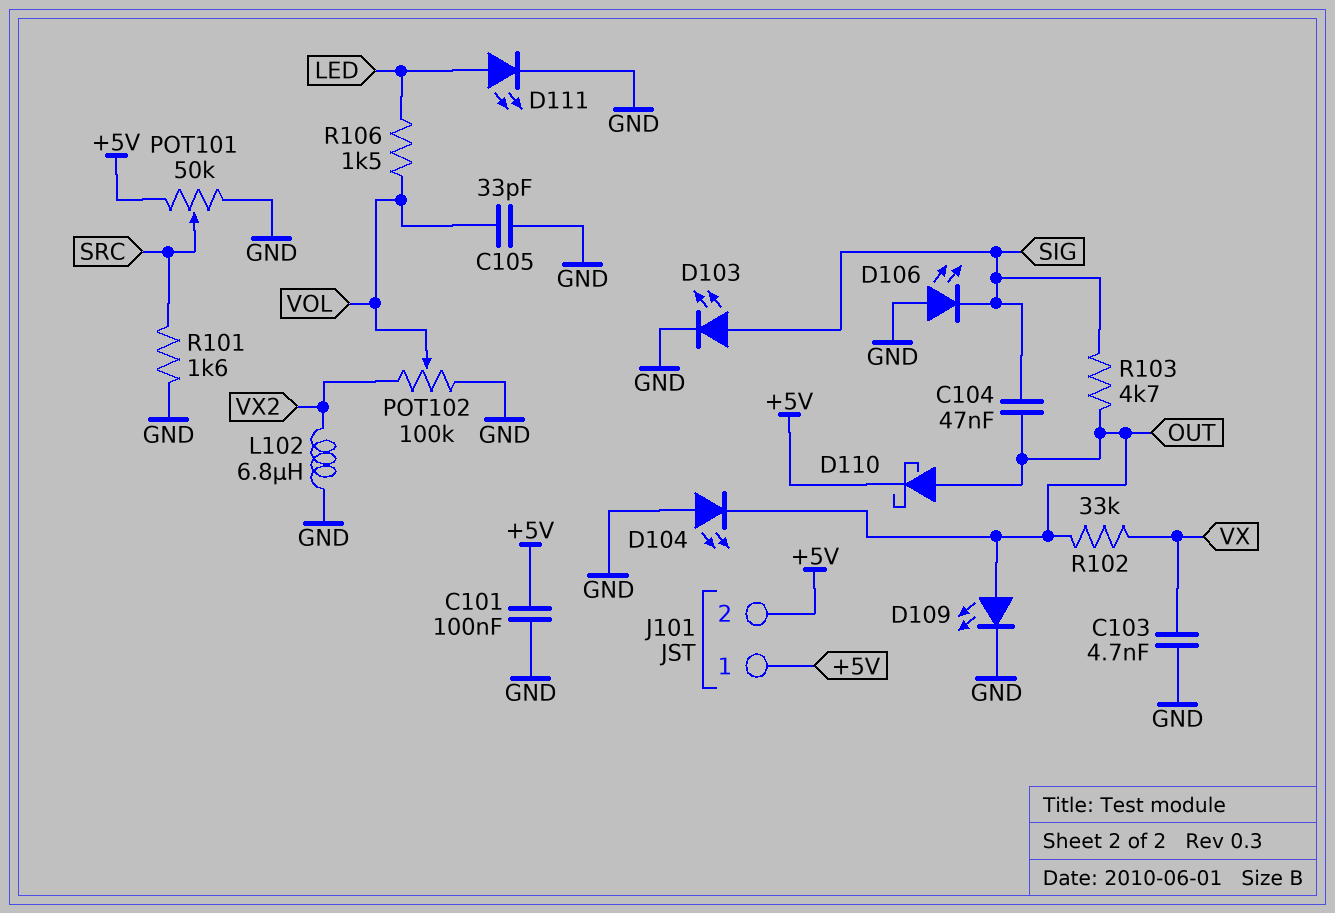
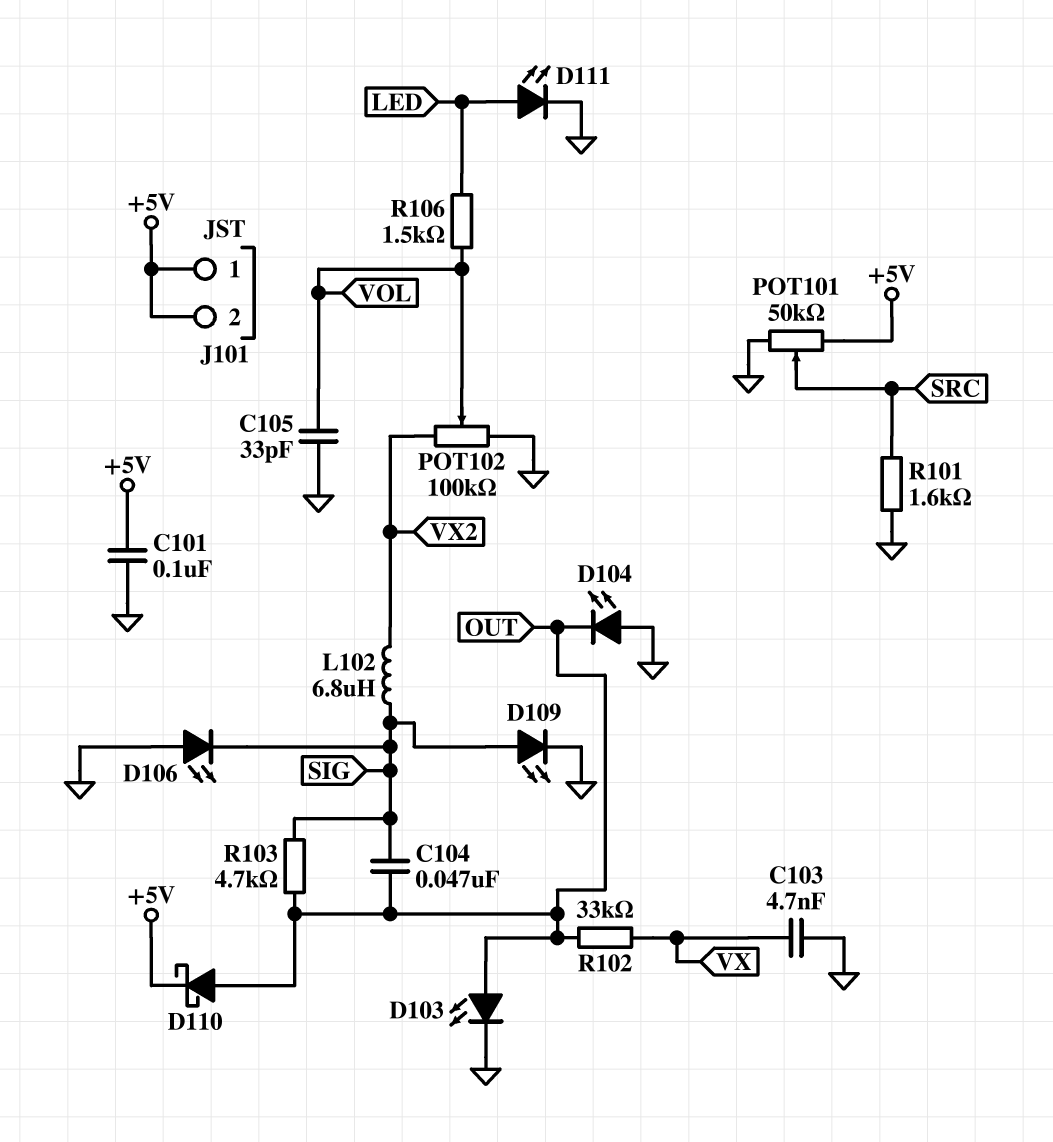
D103: LED (A SIG, K GND) -> LED (A OUT, K GND)
D109: LED (A OUT, K GND) -> LED (A SIG, K GND)
L102: 6.8uH (GND, VX2) -> 6.8uH (SIG, VX2)

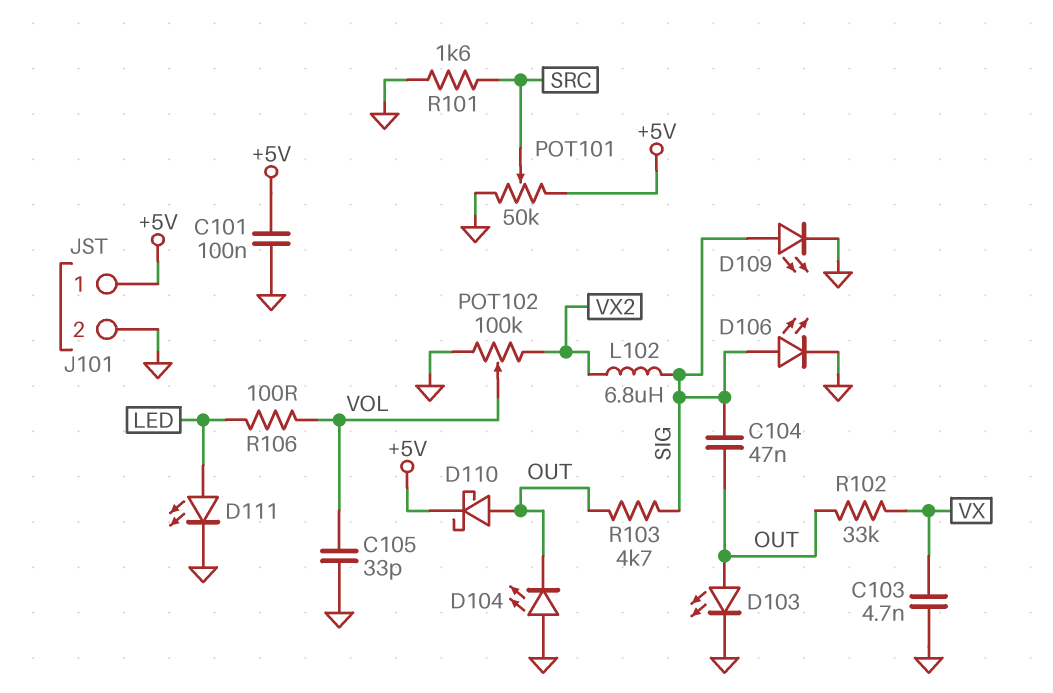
D106: LED (A GND, K SIG) -> LED (A SIG, K GND)
J101 pin 2: +5V -> GND
R106: 1.5k (LED, VOL) -> 100 (LED, VOL)

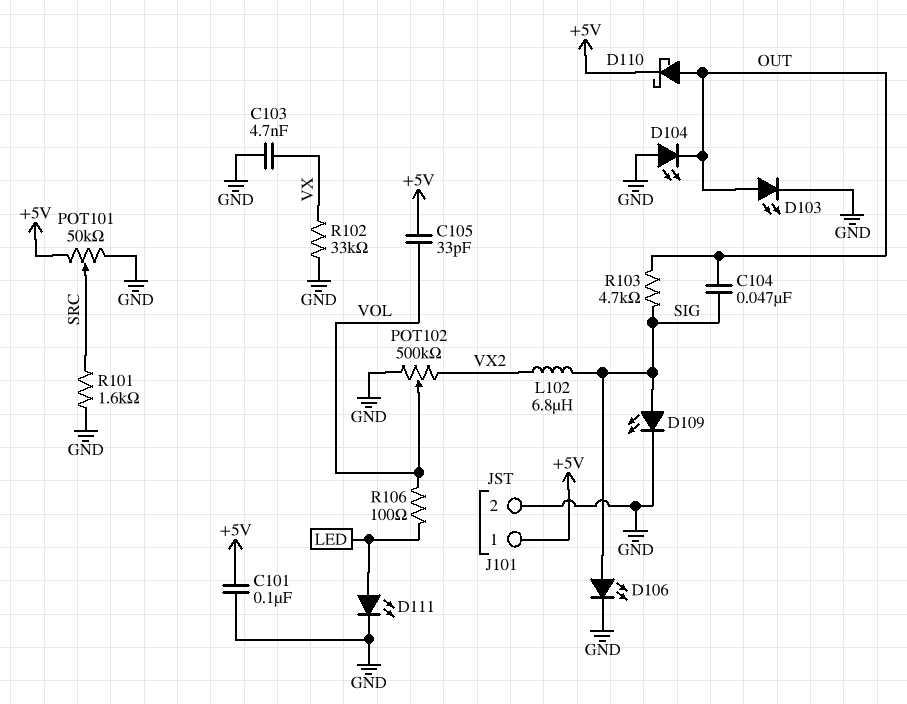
C105: 33pF (GND, VOL) -> 33pF (+5V, VOL)
POT102: 100k (GND, VX2, wiper VOL) -> 500k (GND, VX2, wiper VOL)
R102: 33k (OUT, VX) -> 33k (GND, VX)

